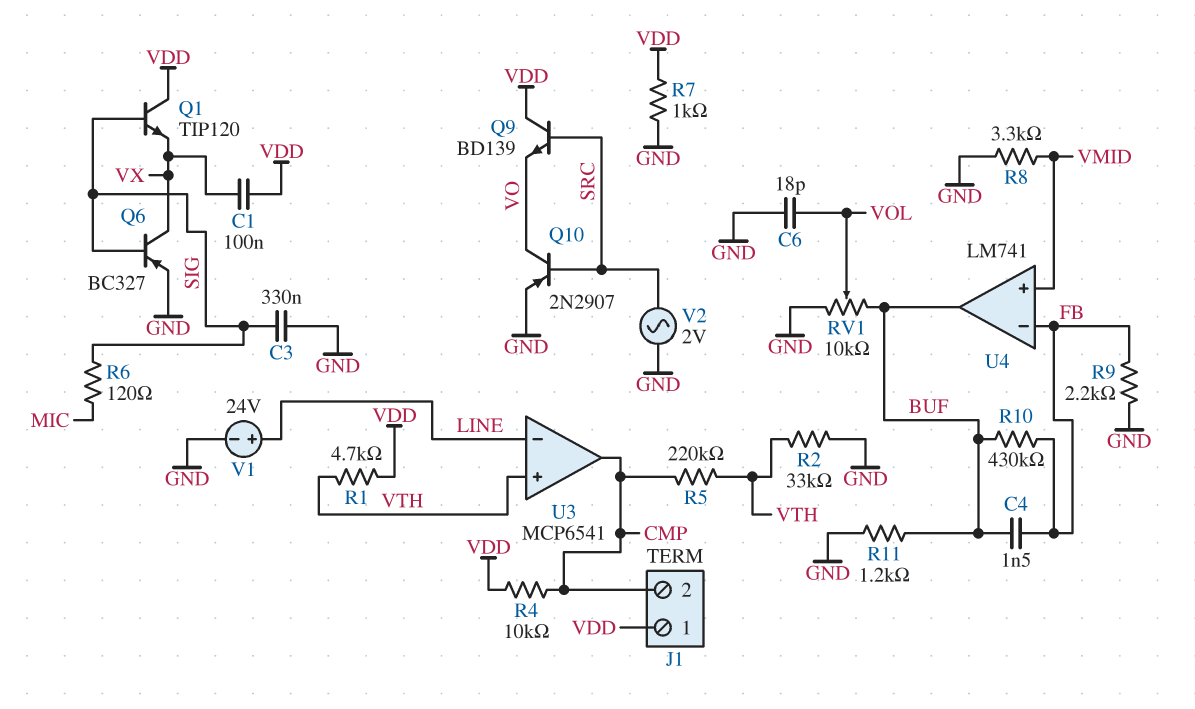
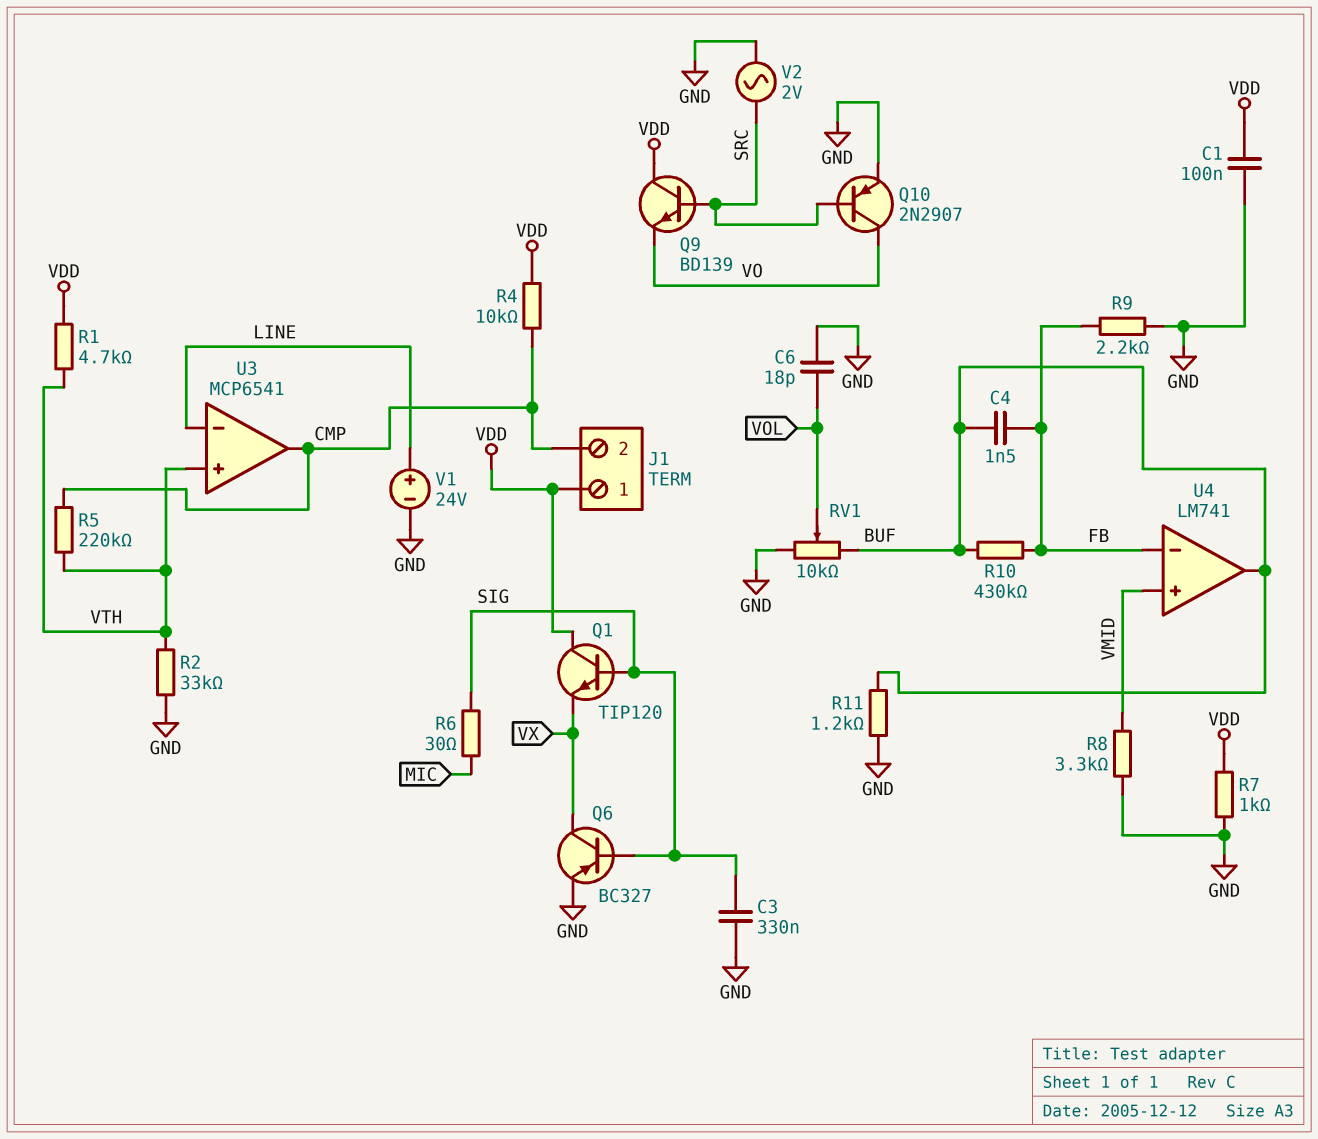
C1: 100nF (VDD, VX) -> 100nF (GND, VDD)
R6: 120 (MIC, SIG) -> 30 (MIC, SIG)

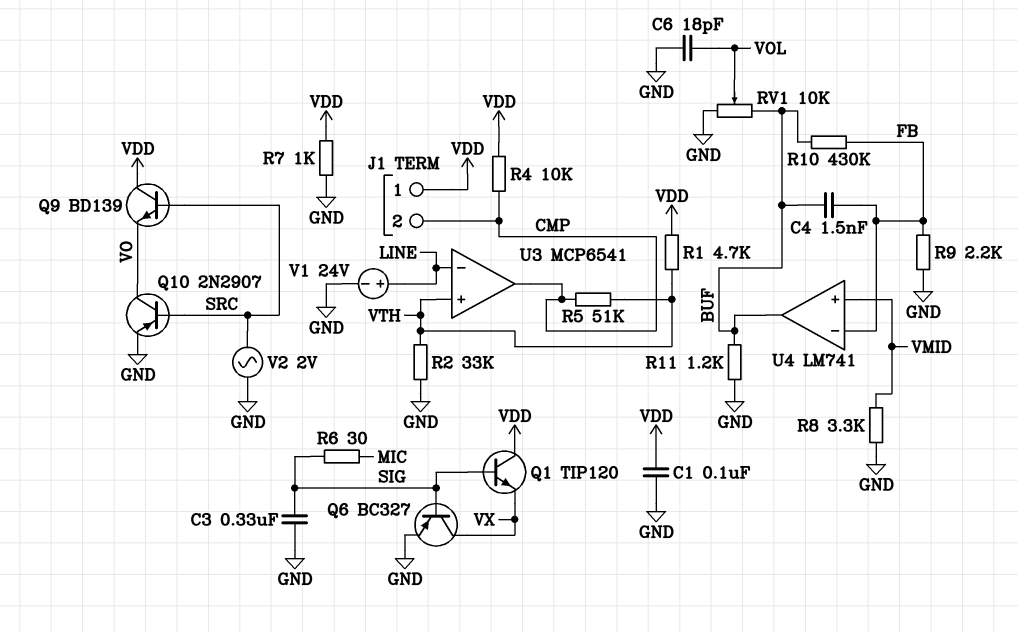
R5: 220k (CMP, VTH) -> 51k (CMP, VTH)

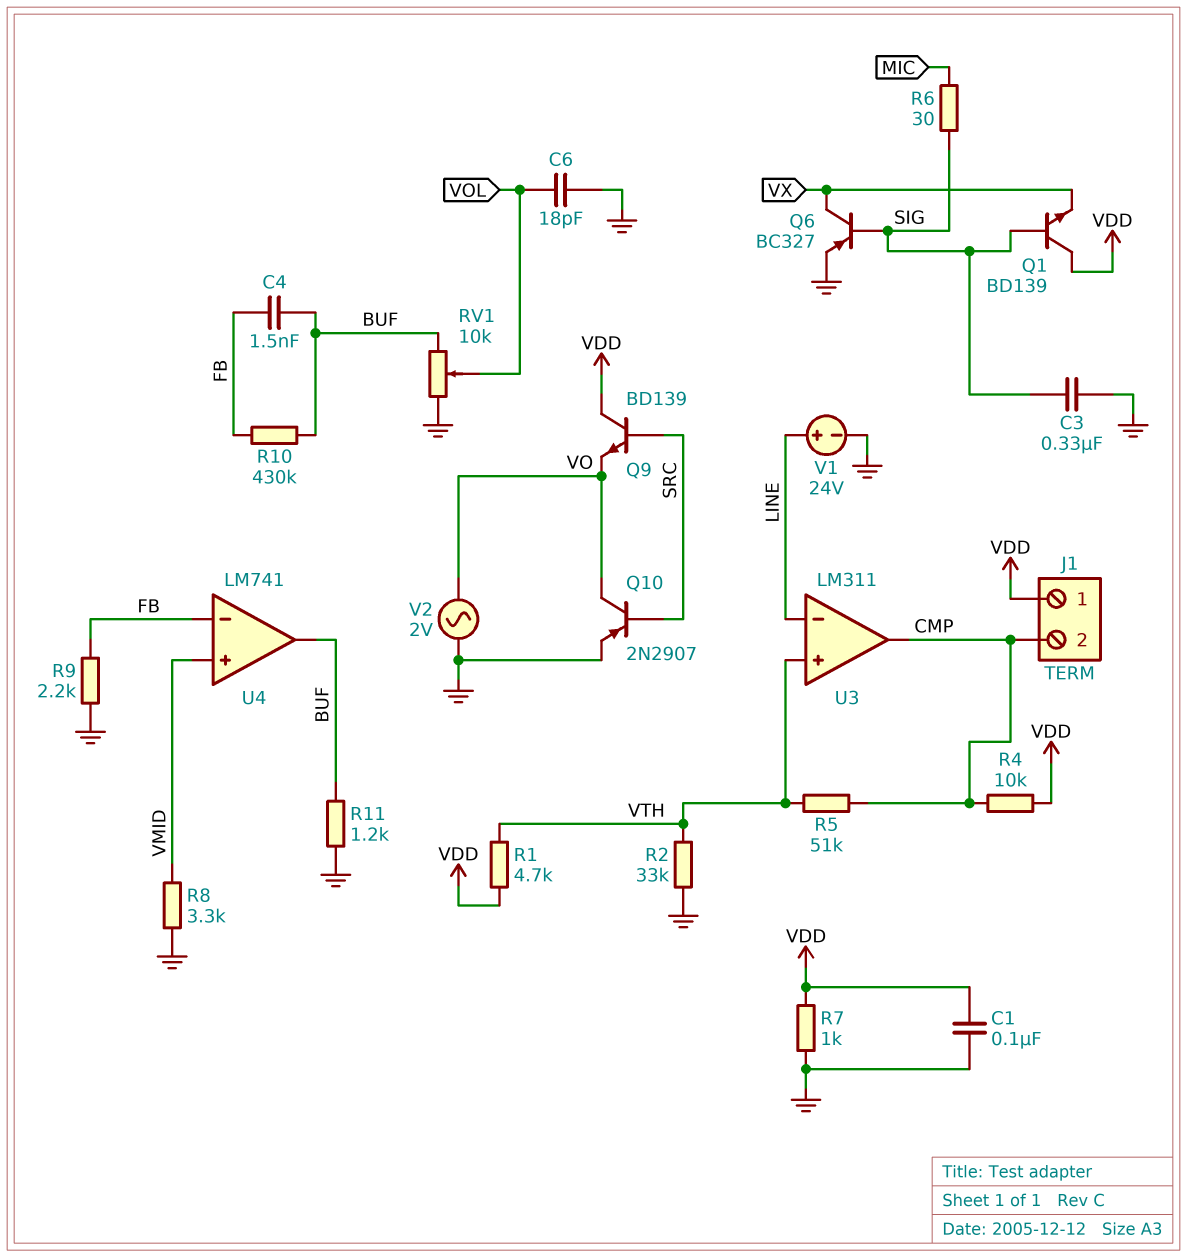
Q1: NPN TIP120 (B SIG, C VDD, E VX) -> NPN BD139 (B SIG, C VDD, E VX)
U3: MCP6541 -> LM311
V2: AC 2V (GND, SRC) -> AC 2V (GND, VO)

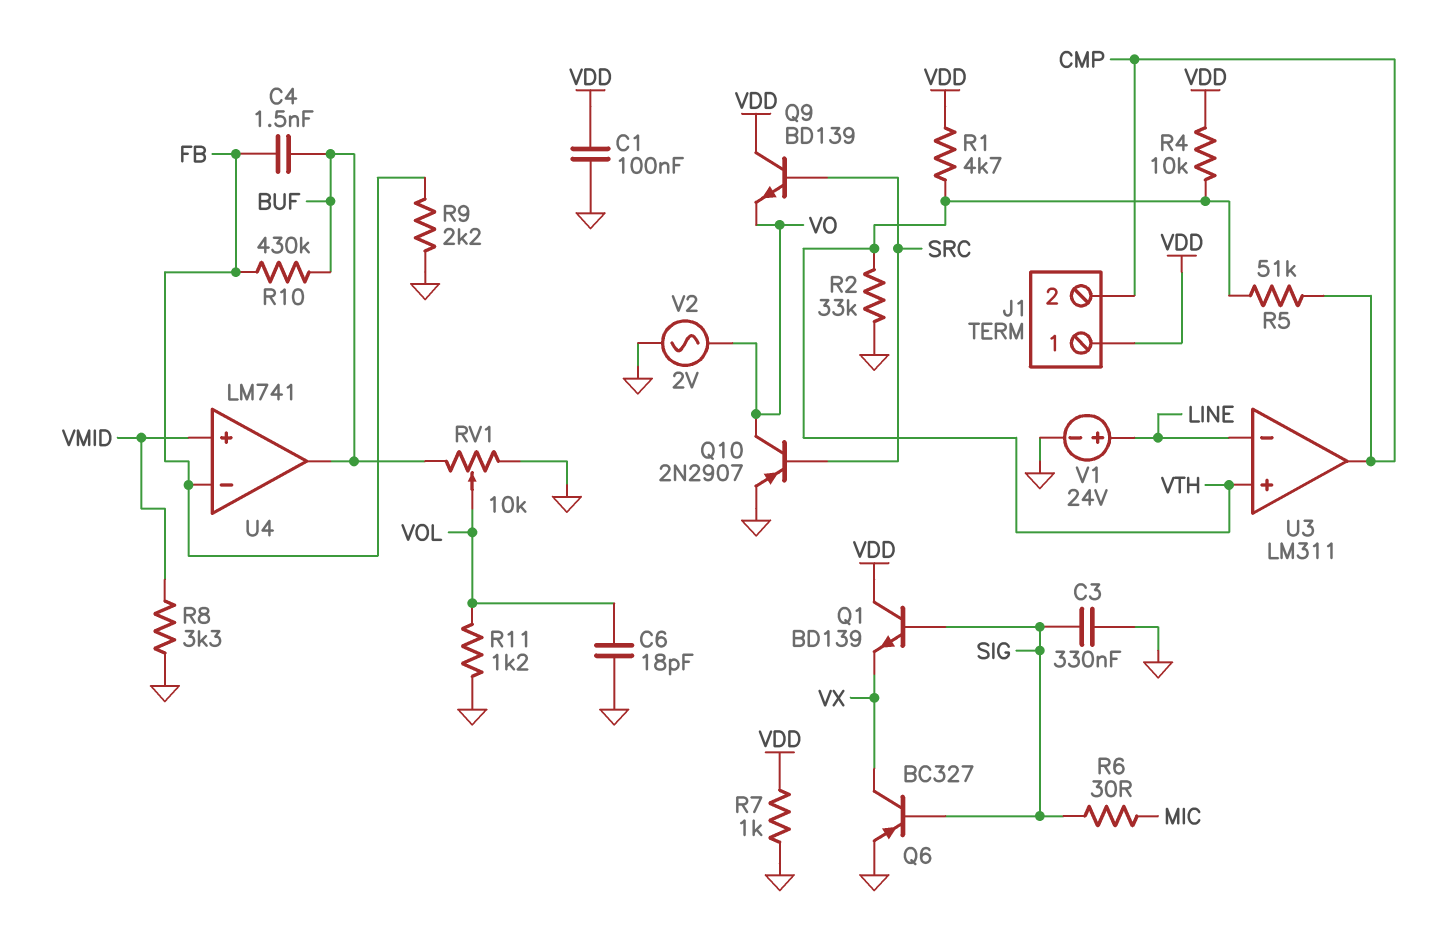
R4: 10k (CMP, VDD) -> 10k (VDD, VTH)
R11: 1.2k (BUF, GND) -> 1.2k (GND, VOL)

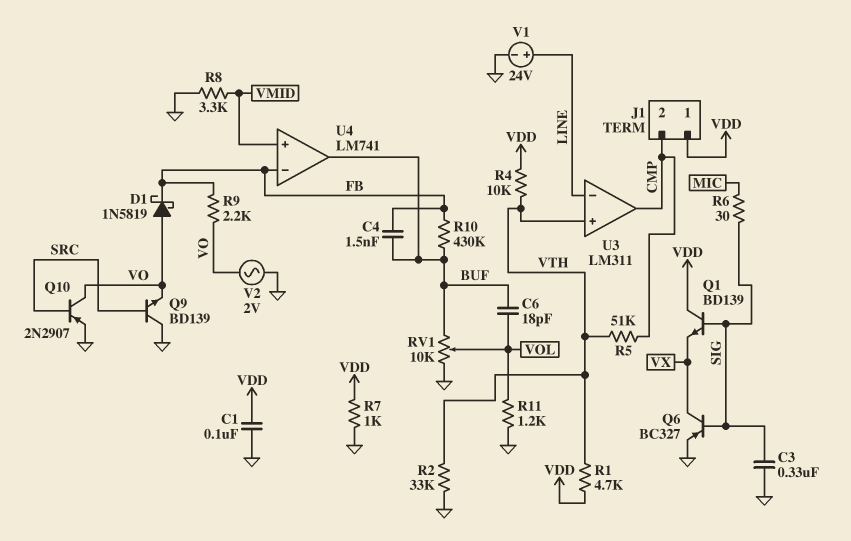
C6: 18pF (GND, VOL) -> 18pF (BUF, VOL)
D1: none -> schottky 1N5819 (A VO, K FB)
Q9: NPN BD139 (B SRC, C VDD, E VO) -> NPN BD139 (B SRC, C GND, E VO)
R9: 2.2k (FB, GND) -> 2.2k (FB, VO)

